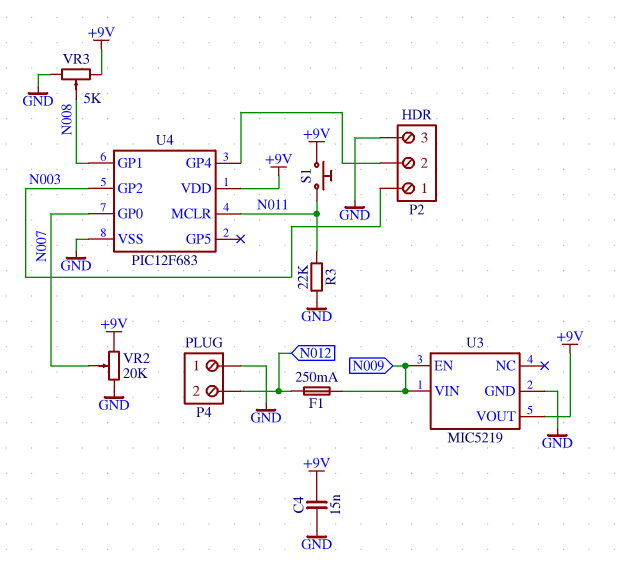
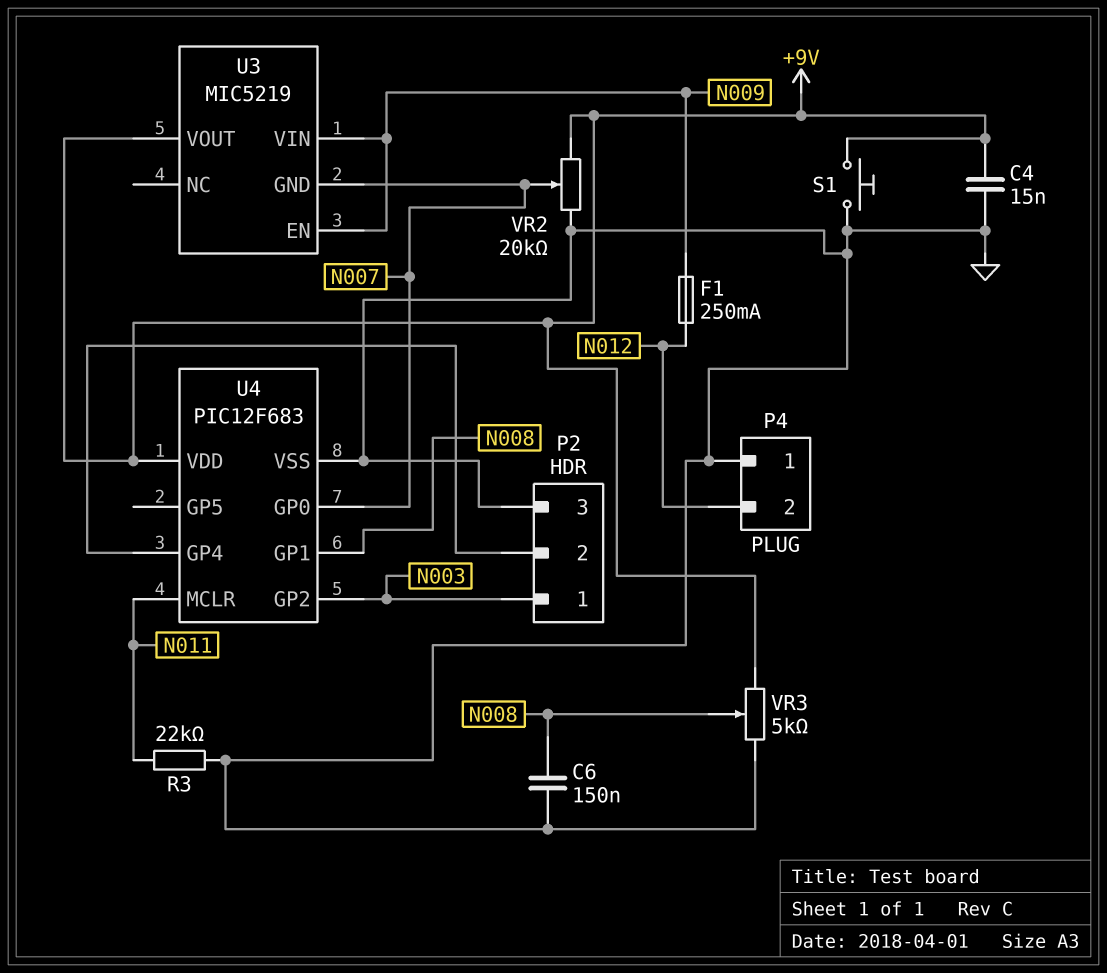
C6: none -> 150nF (GND, N008)
S1: button (+9V, N011) -> button (+9V, GND)
U3 pin GND: GND -> N007

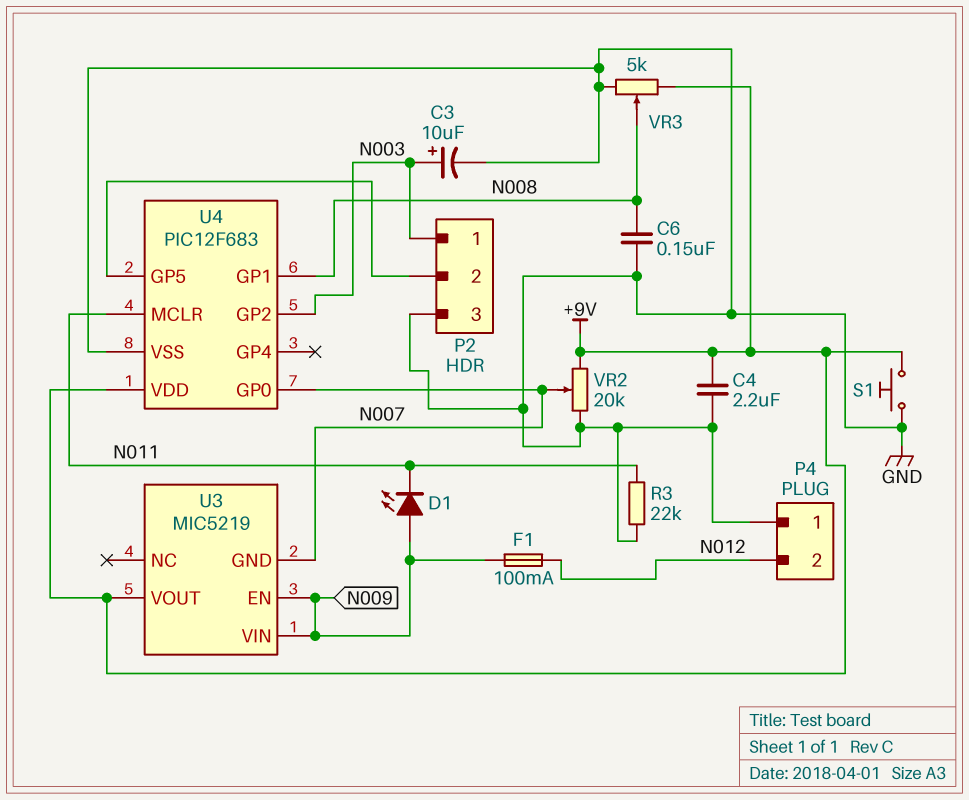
C3: none -> 10uF (plus N003, minus GND)
C4: 15nF (+9V, GND) -> 2.2uF (+9V, GND)
D1: none -> LED (A N009, K N011)
F1: 250mA (N009, N012) -> 100mA (N009, N012)
U4 pin GP4: P2/2 -> none
U4 pin GP5: none -> P2/2

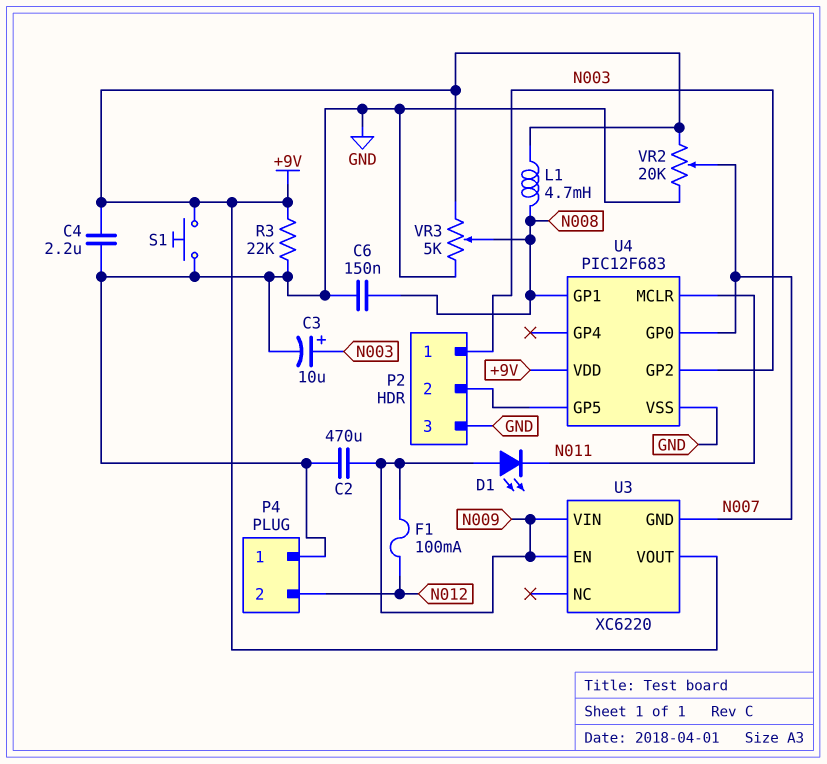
C2: none -> 470uF (GND, N009)
L1: none -> 4.7mH (+9V, N008)
R3: 22k (GND, N011) -> 22k (+9V, GND)
U3: MIC5219 -> XC6220

